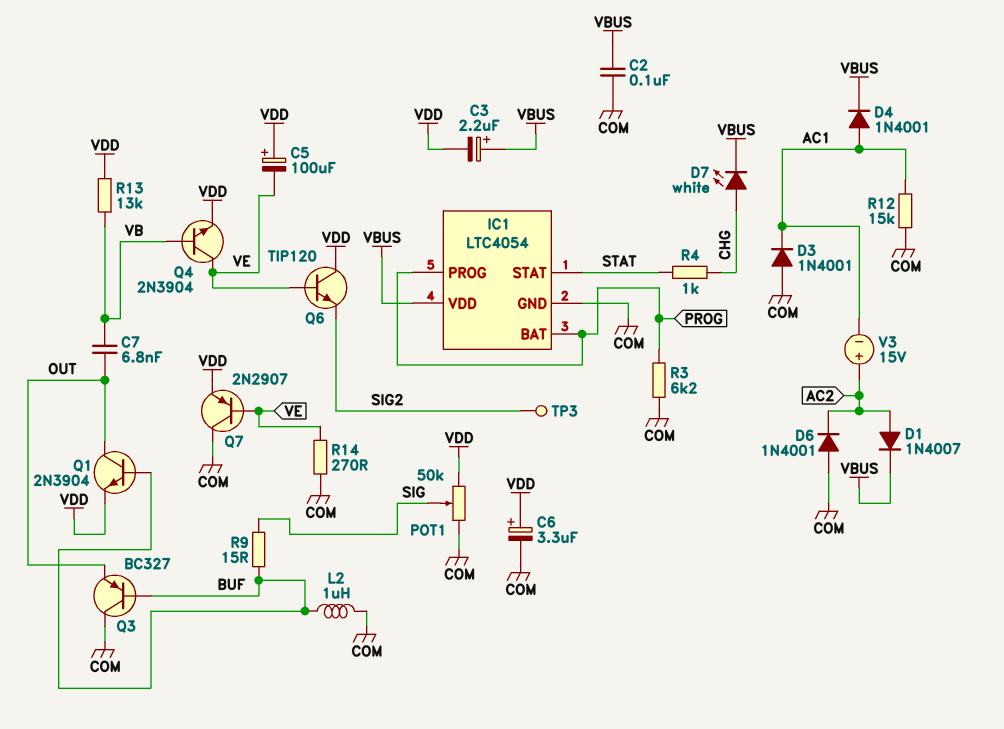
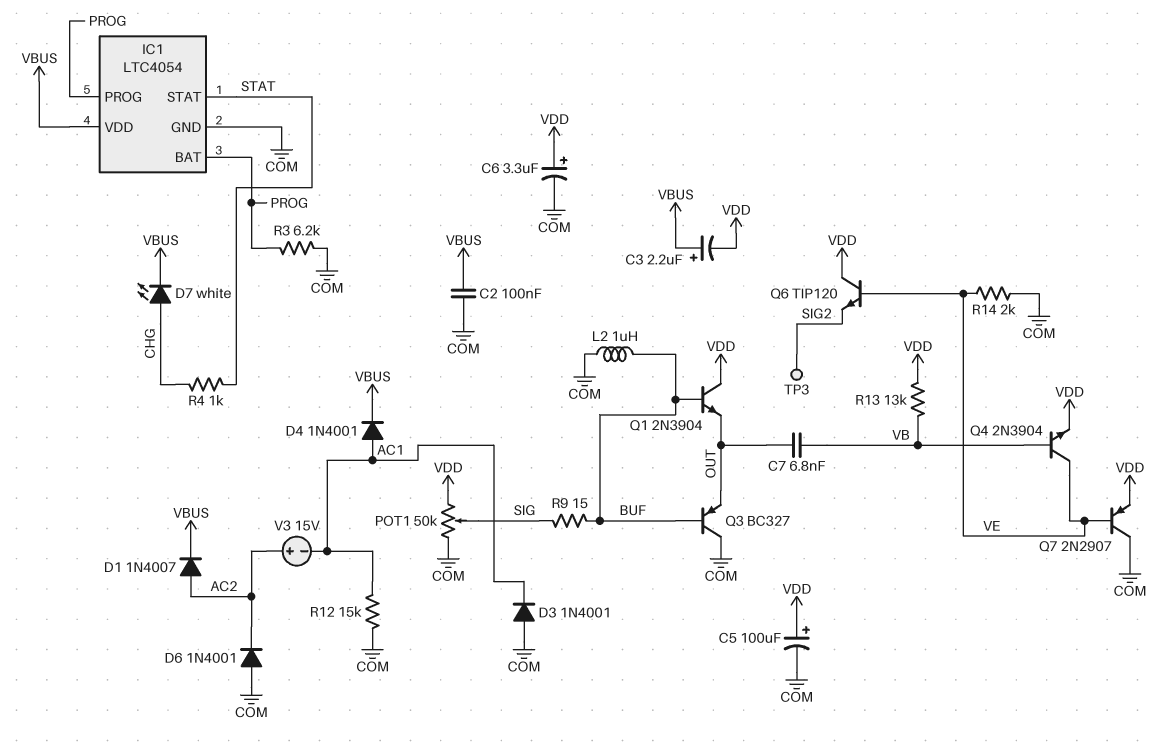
C5: 100uF (plus VDD, minus VE) -> 100uF (plus VDD, minus COM)
Q1: NPN 2N3904 (B BUF, C OUT, E VDD) -> NPN 2N3904 (B BUF, C VDD, E OUT)
R14: 270 (COM, VE) -> 2k (COM, VE)

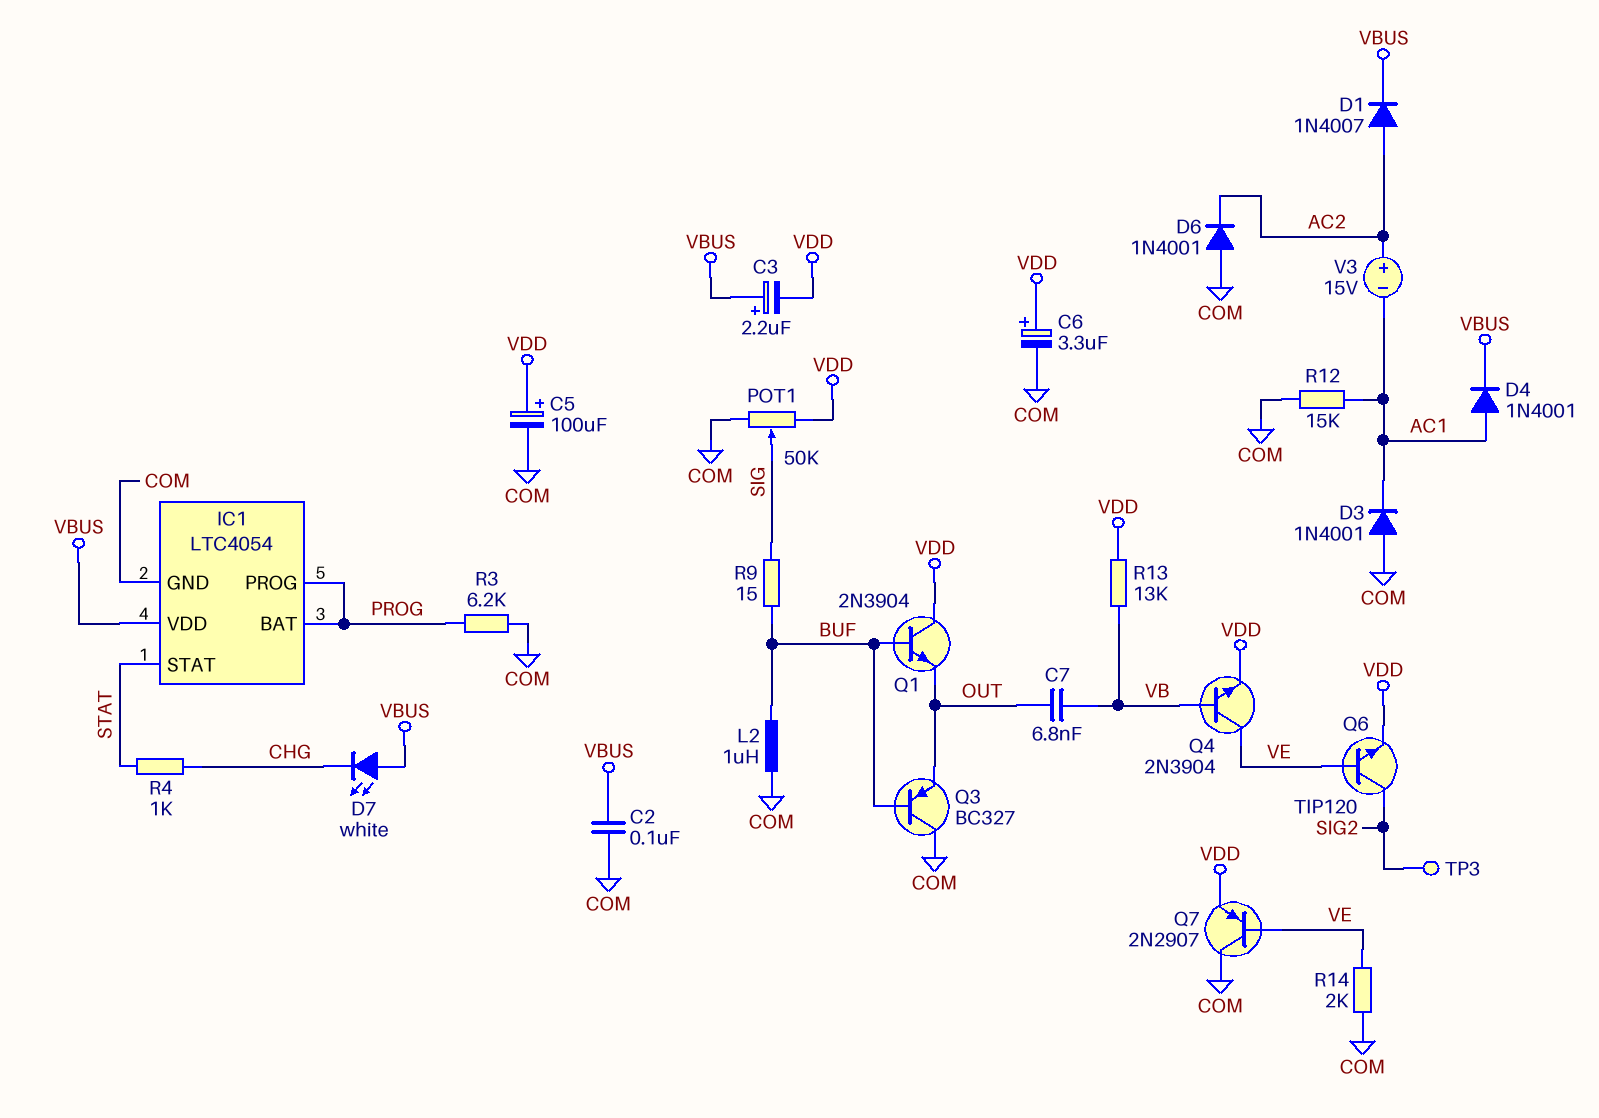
D7: LED white (A CHG, K VBUS) -> LED white (A VBUS, K CHG)
Q6: NPN TIP120 (B VE, C VDD, E SIG2) -> NPN TIP120 (B VE, C SIG2, E VDD)

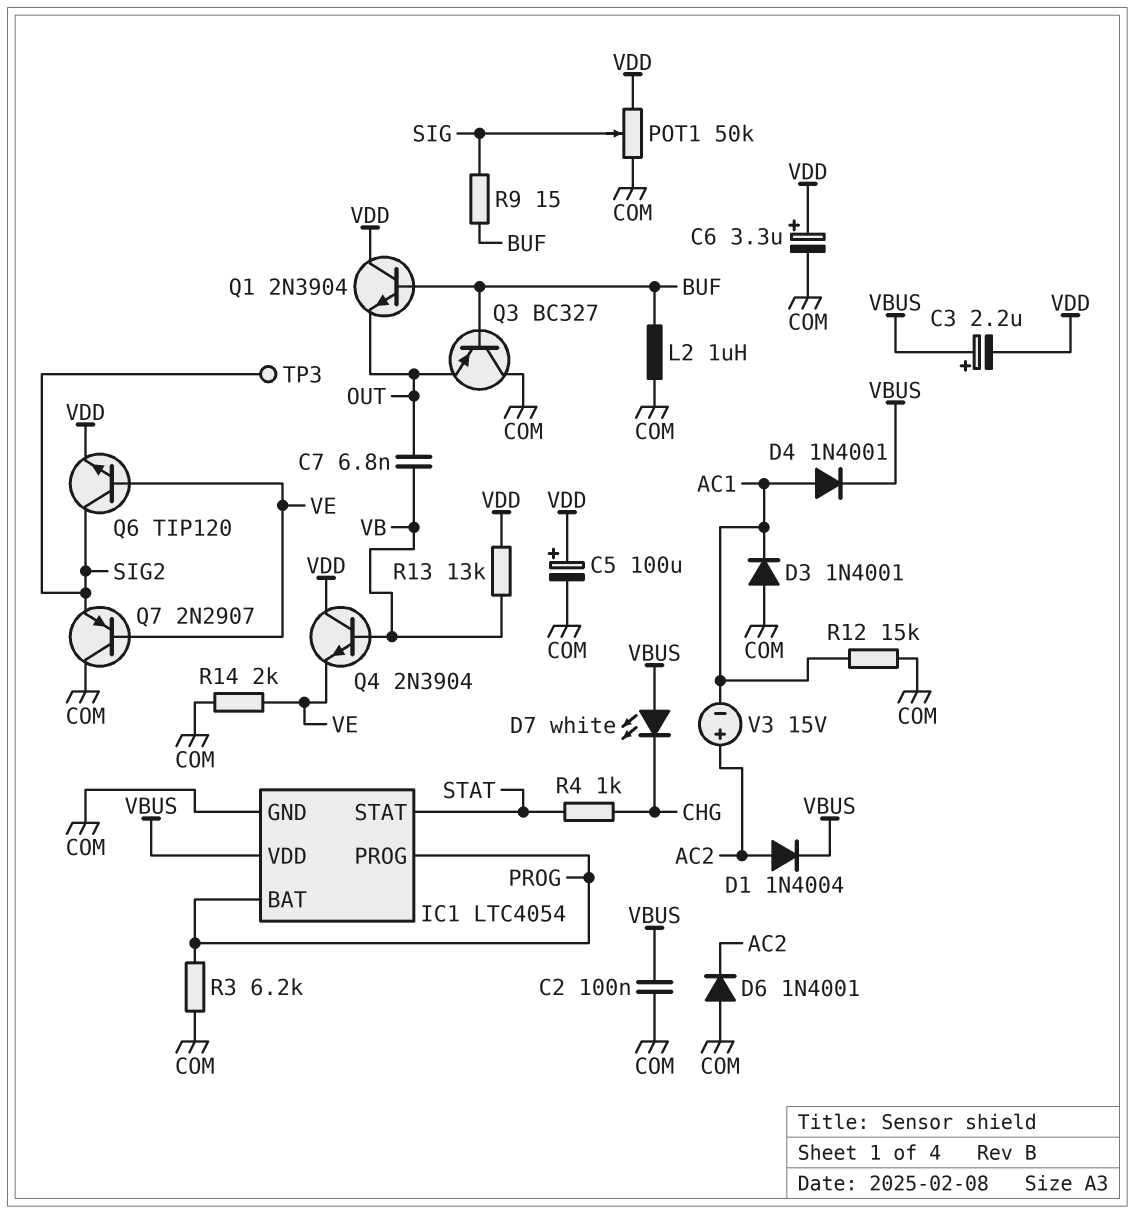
D1: diode 1N4007 (A AC2, K VBUS) -> diode 1N4004 (A AC2, K VBUS)
Q4: NPN 2N3904 (B VB, C VE, E VDD) -> NPN 2N3904 (B VB, C VDD, E VE)
Q7: PNP 2N2907 (B VE, C COM, E VDD) -> PNP 2N2907 (B VE, C COM, E SIG2)

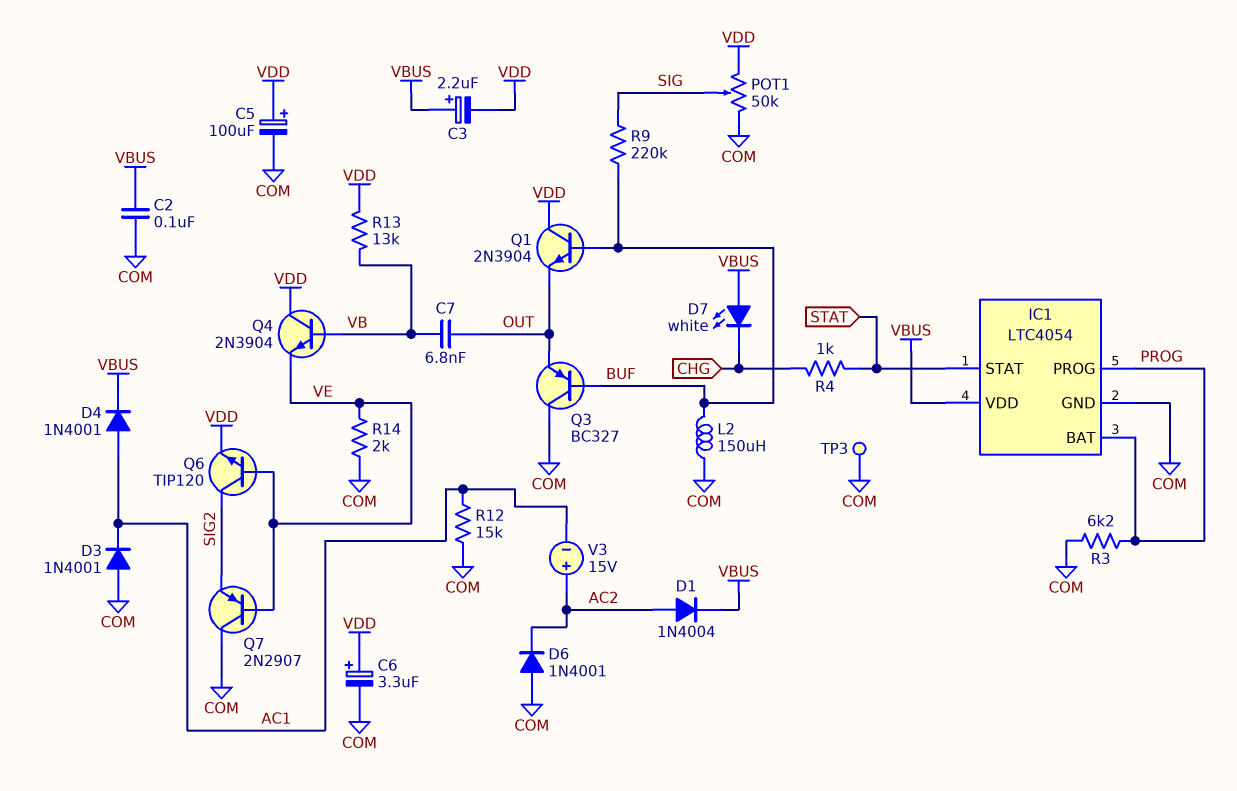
L2: 1uH (BUF, COM) -> 150uH (BUF, COM)
R9: 15 (BUF, SIG) -> 220k (BUF, SIG)
TP3: test point (SIG2) -> test point (COM)

